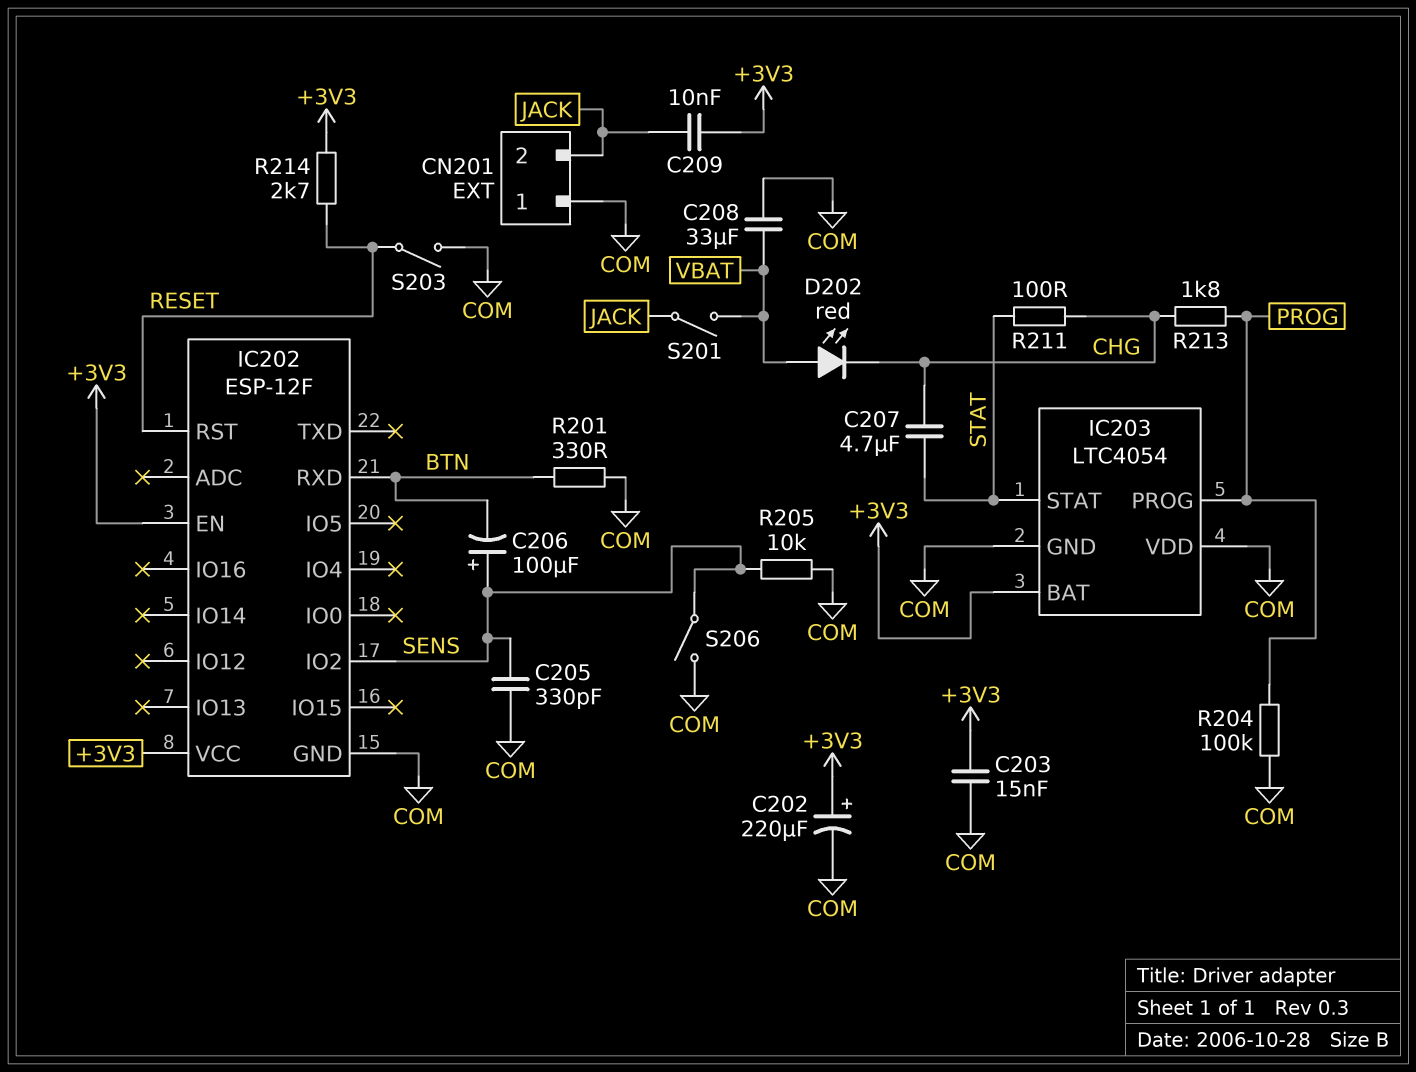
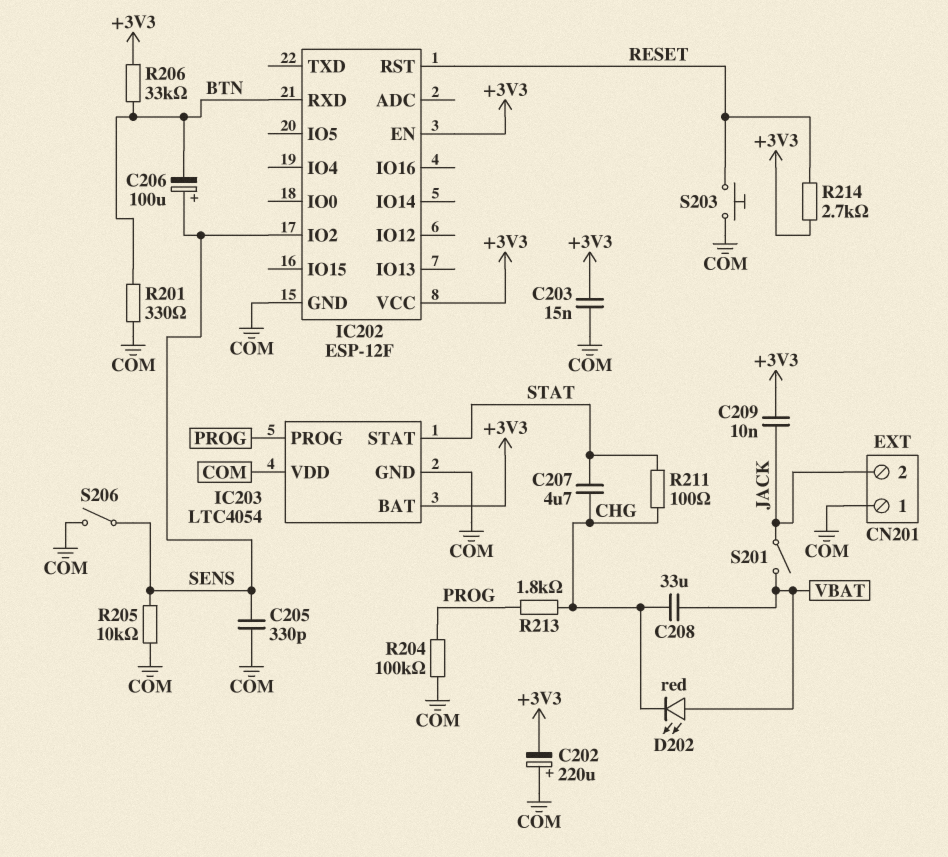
C202: 220uF (plus +3V3, minus COM) -> 220uF (plus COM, minus +3V3)
C208: 33uF (COM, VBAT) -> 33uF (CHG, VBAT)
R206: none -> 33k (+3V3, BTN)
S203: switch (COM, RESET) -> button (COM, RESET)

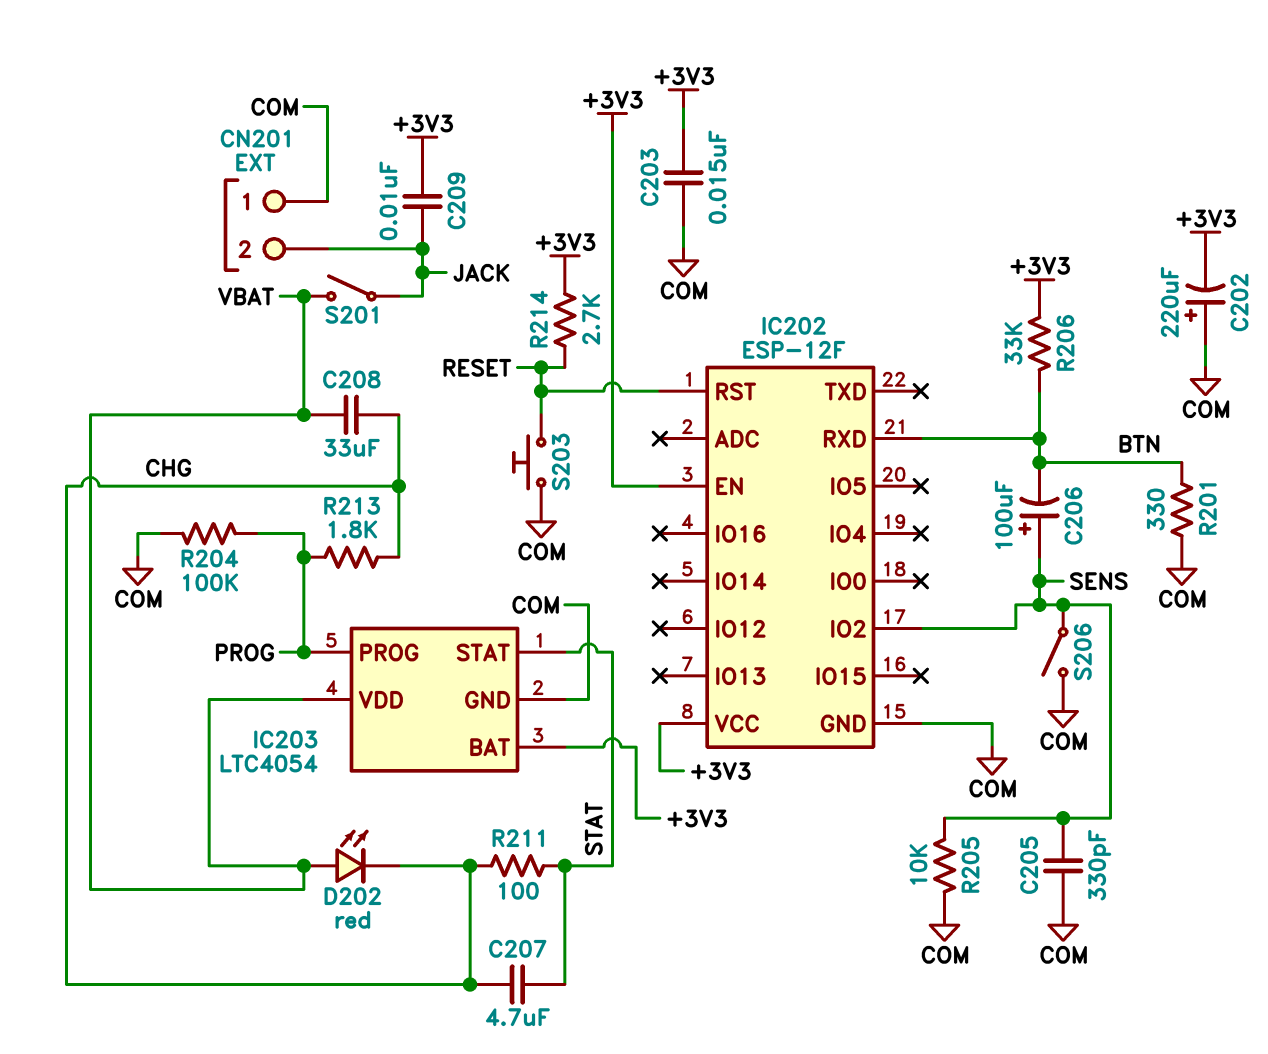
IC203 pin VDD: COM -> VBAT

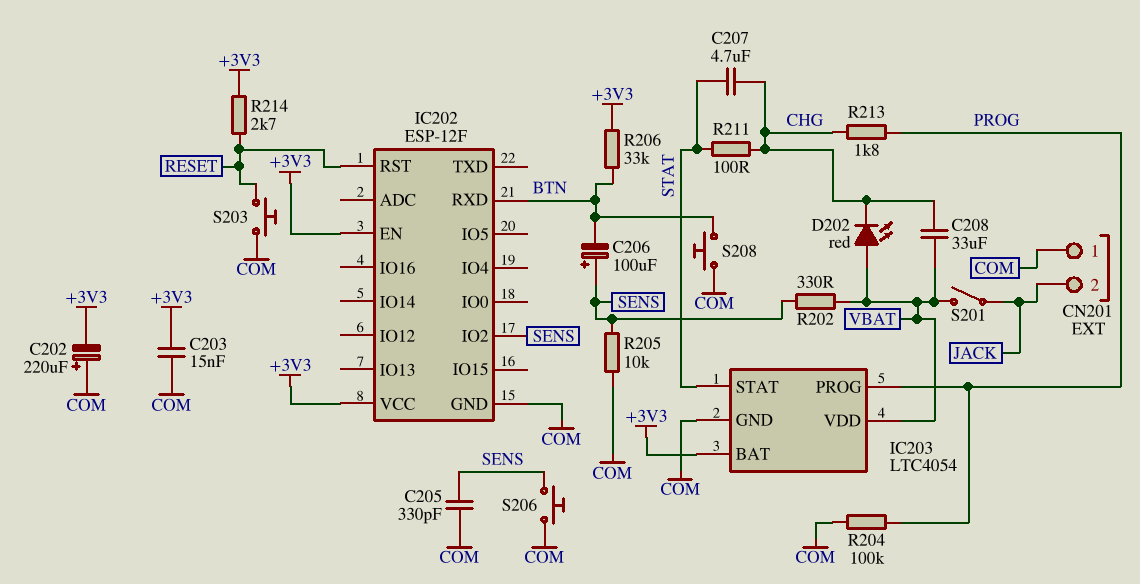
C209: 10nF (+3V3, JACK) -> none
R201: 330 (BTN, COM) -> none
R202: none -> 330 (SENS, VBAT)
S206: switch (COM, SENS) -> button (COM, SENS)
S208: none -> button (BTN, COM)

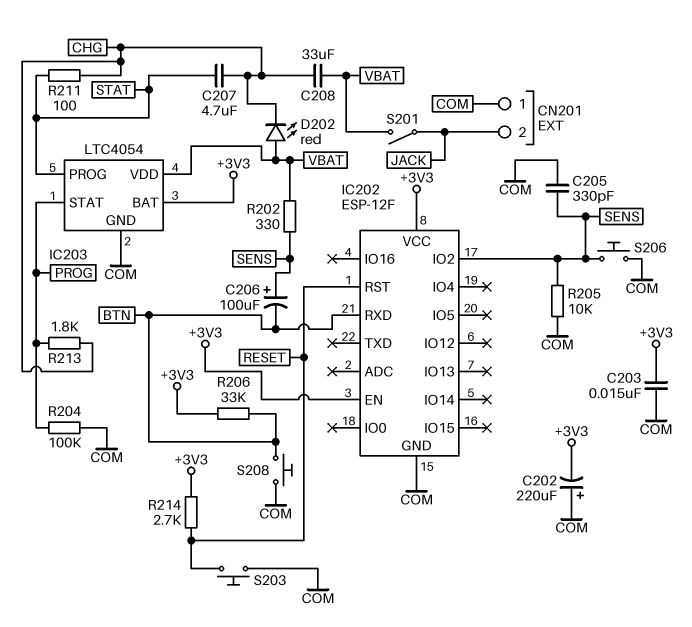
IC203 pin PROG: PROG -> STAT
IC203 pin STAT: STAT -> PROG

